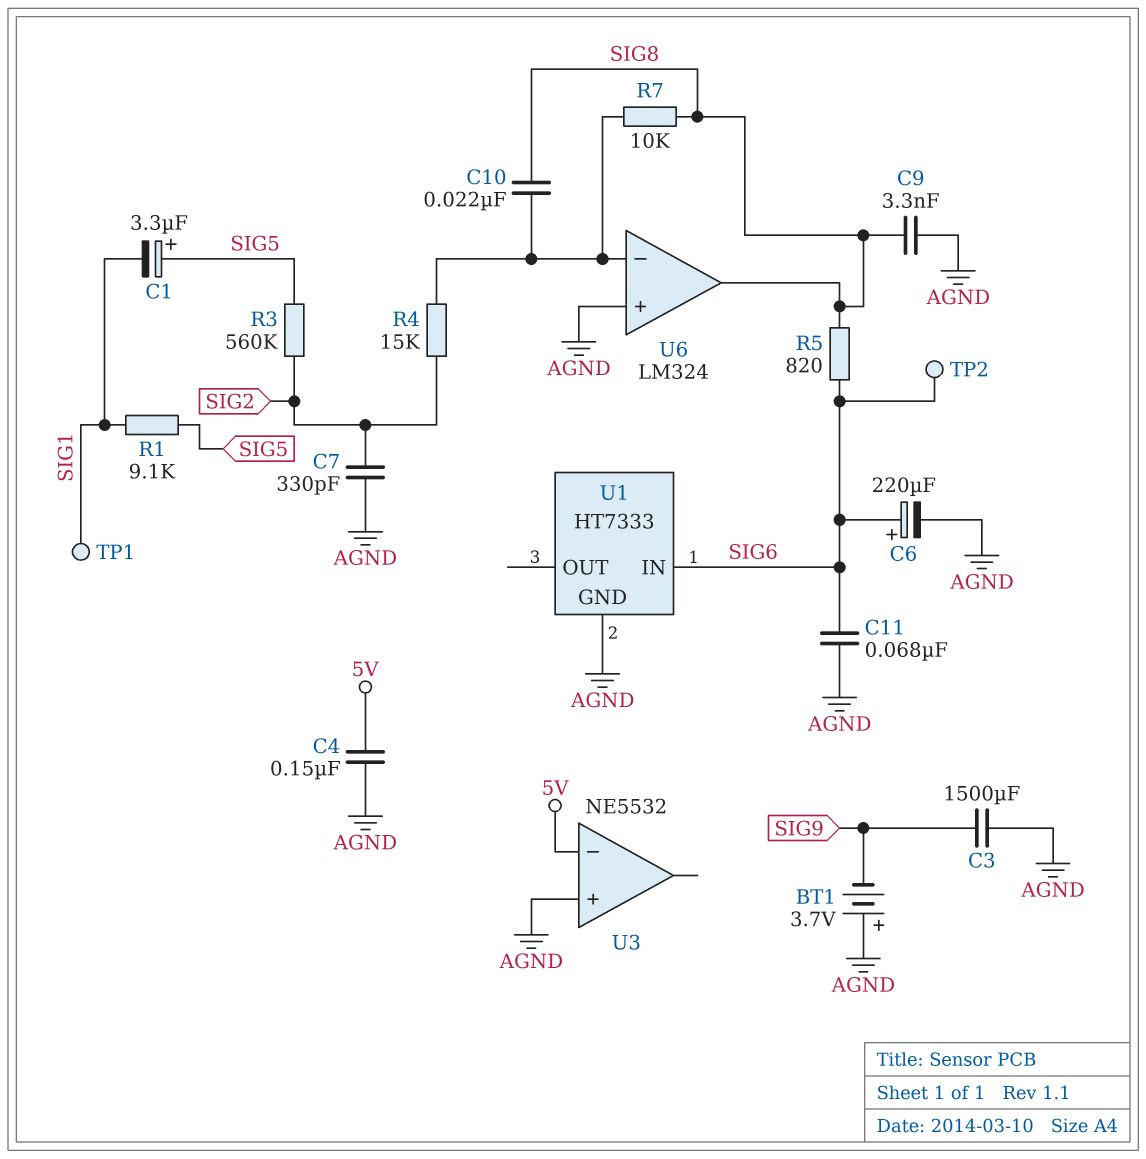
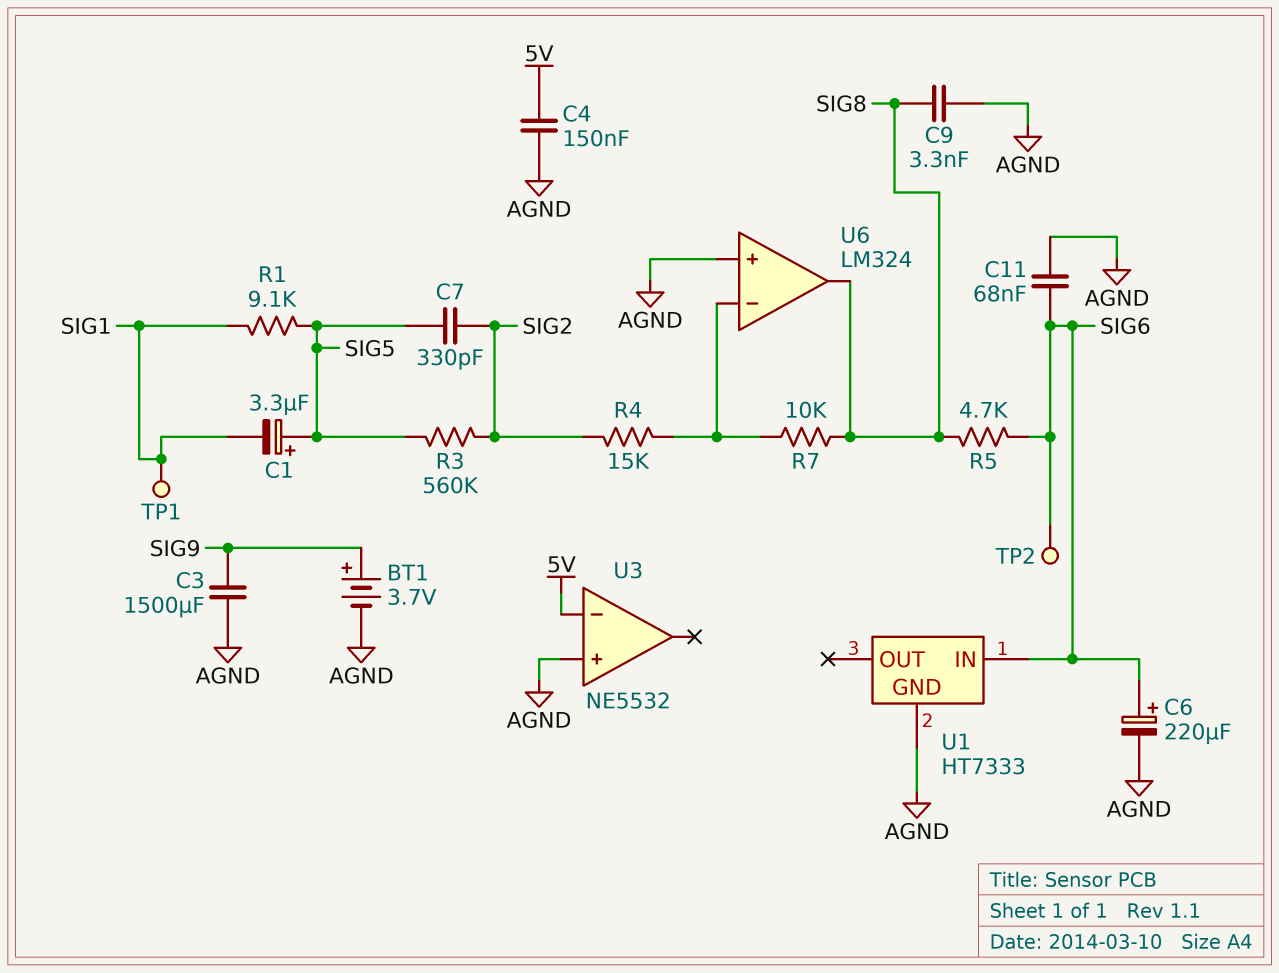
BT1: 3.7V (plus AGND, minus SIG9) -> 3.7V (plus SIG9, minus AGND)
C7: 330pF (AGND, SIG2) -> 330pF (SIG2, SIG5)
C10: 22nF (SIG8, U6/in-) -> none
R5: 820 (SIG6, SIG8) -> 4.7k (SIG6, SIG8)

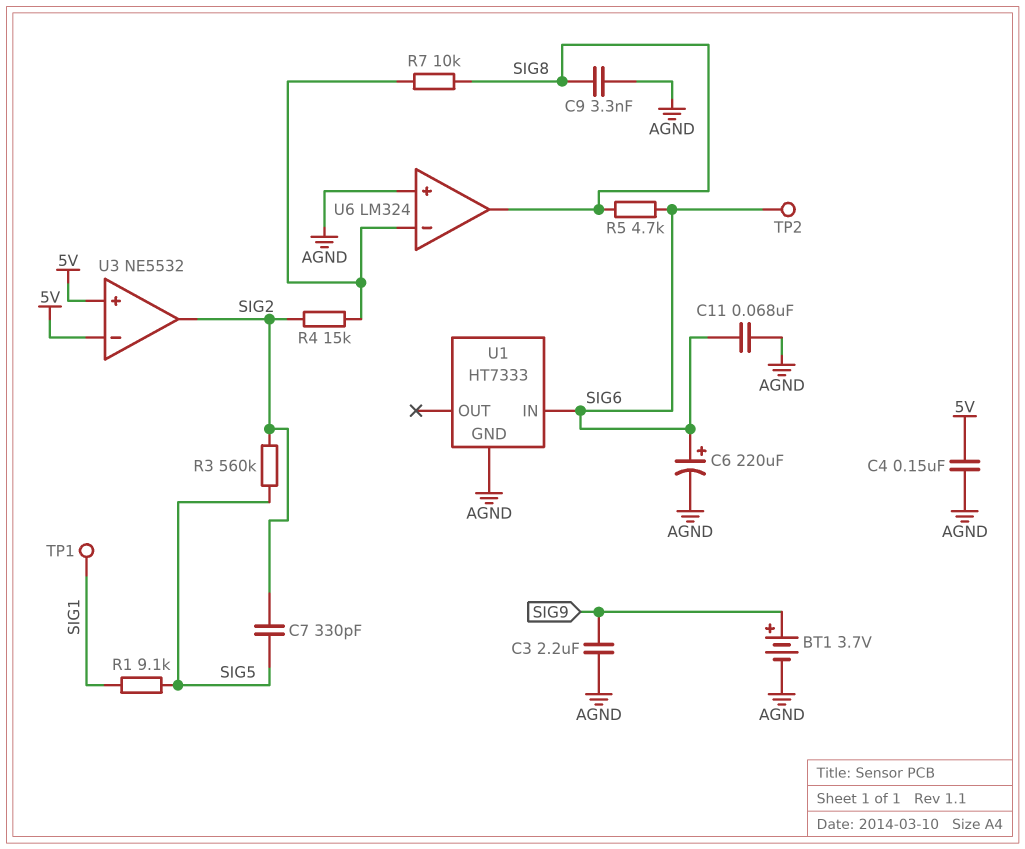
C1: 3.3uF (plus SIG5, minus SIG1) -> none
C3: 1500uF (AGND, SIG9) -> 2.2uF (AGND, SIG9)
U3 pin in+: AGND -> 5V
U3 pin out: none -> SIG2

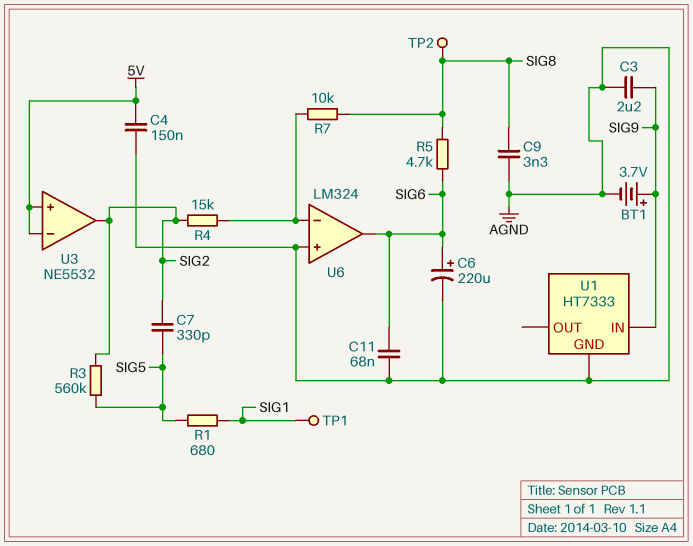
R1: 9.1k (SIG1, SIG5) -> 680 (SIG1, SIG5)
TP2: test point (SIG6) -> test point (SIG8)
U1 pin IN: SIG6 -> SIG9
U6 pin out: SIG8 -> SIG6

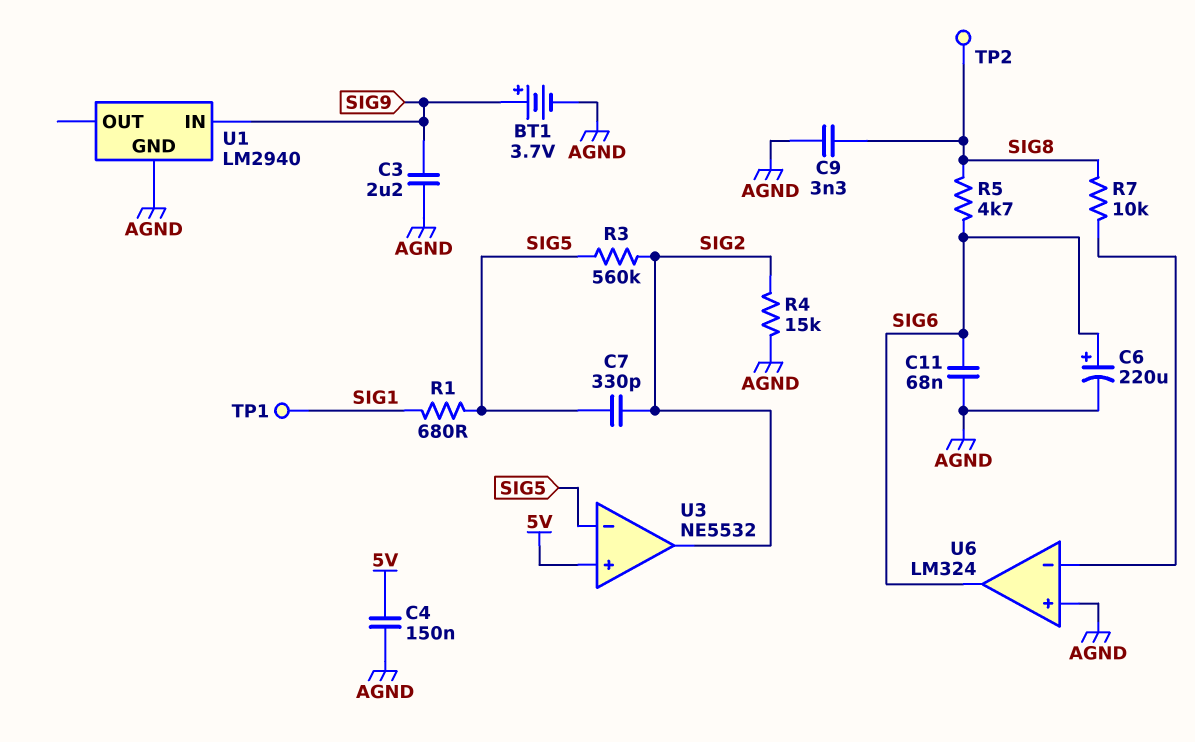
R4: 15k (SIG2, U6/in-) -> 15k (AGND, SIG2)
U1: HT7333 -> LM2940
U3 pin in-: 5V -> SIG5

